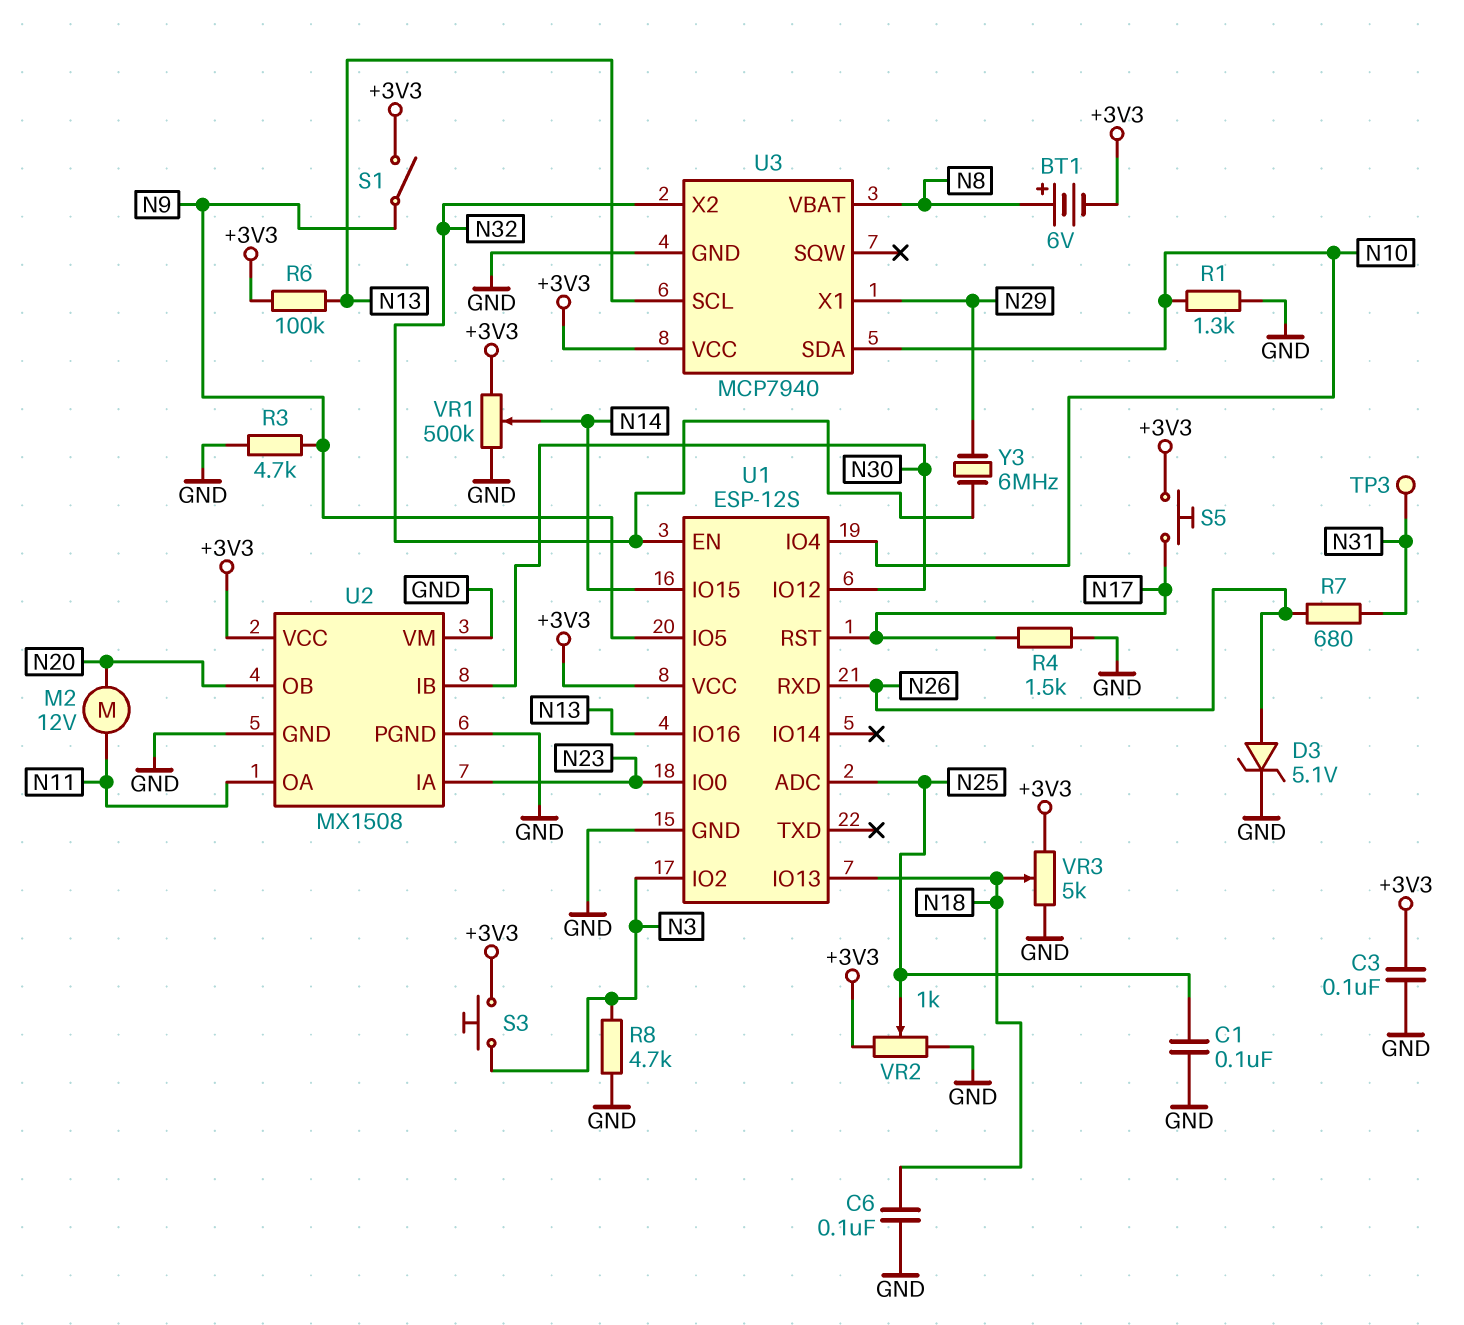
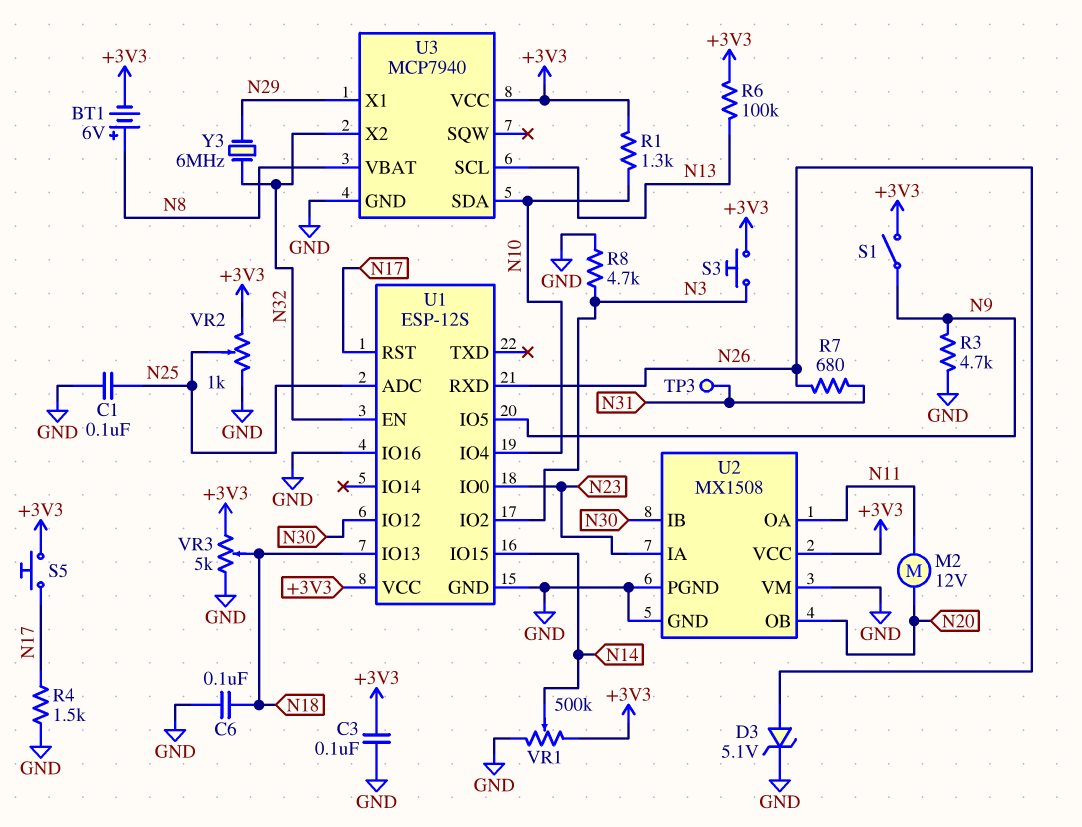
R1: 1.3k (GND, N10) -> 1.3k (+3V3, N10)
U1 pin IO16: N13 -> GND

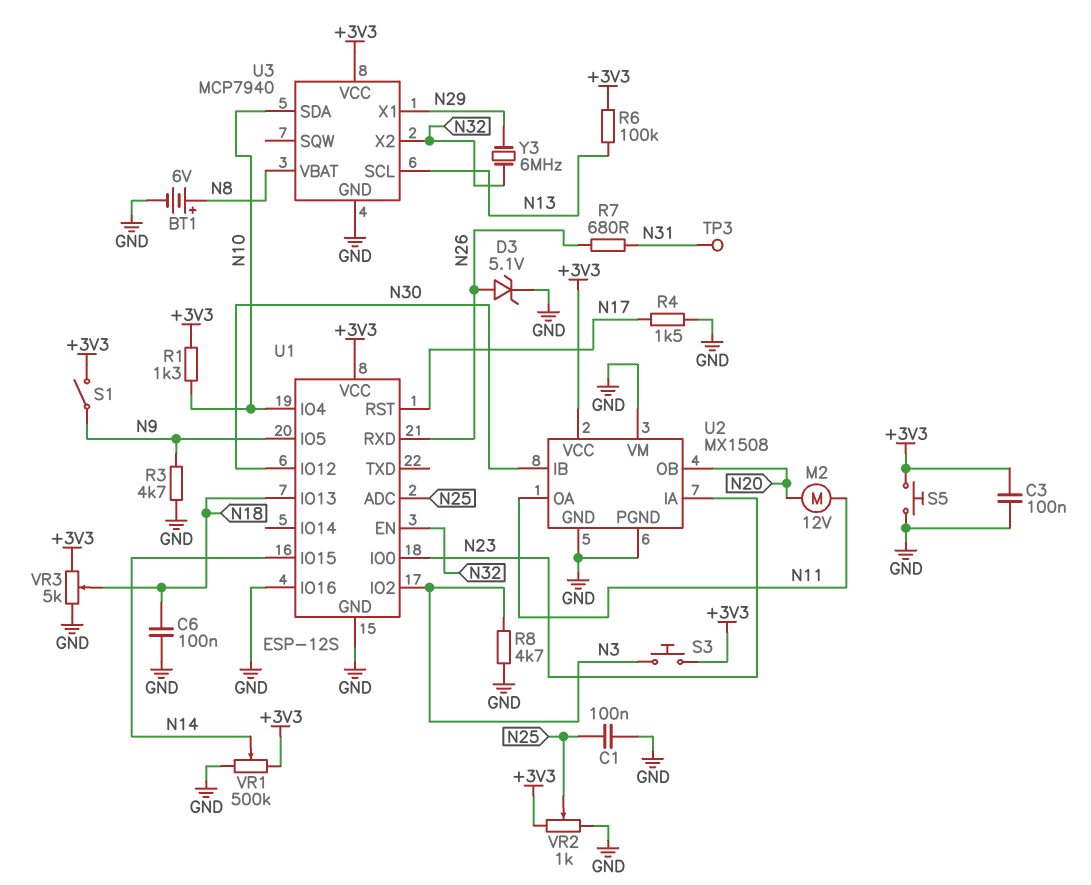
BT1: 6V (plus N8, minus +3V3) -> 6V (plus N8, minus GND)
S5: button (+3V3, N17) -> button (+3V3, GND)

